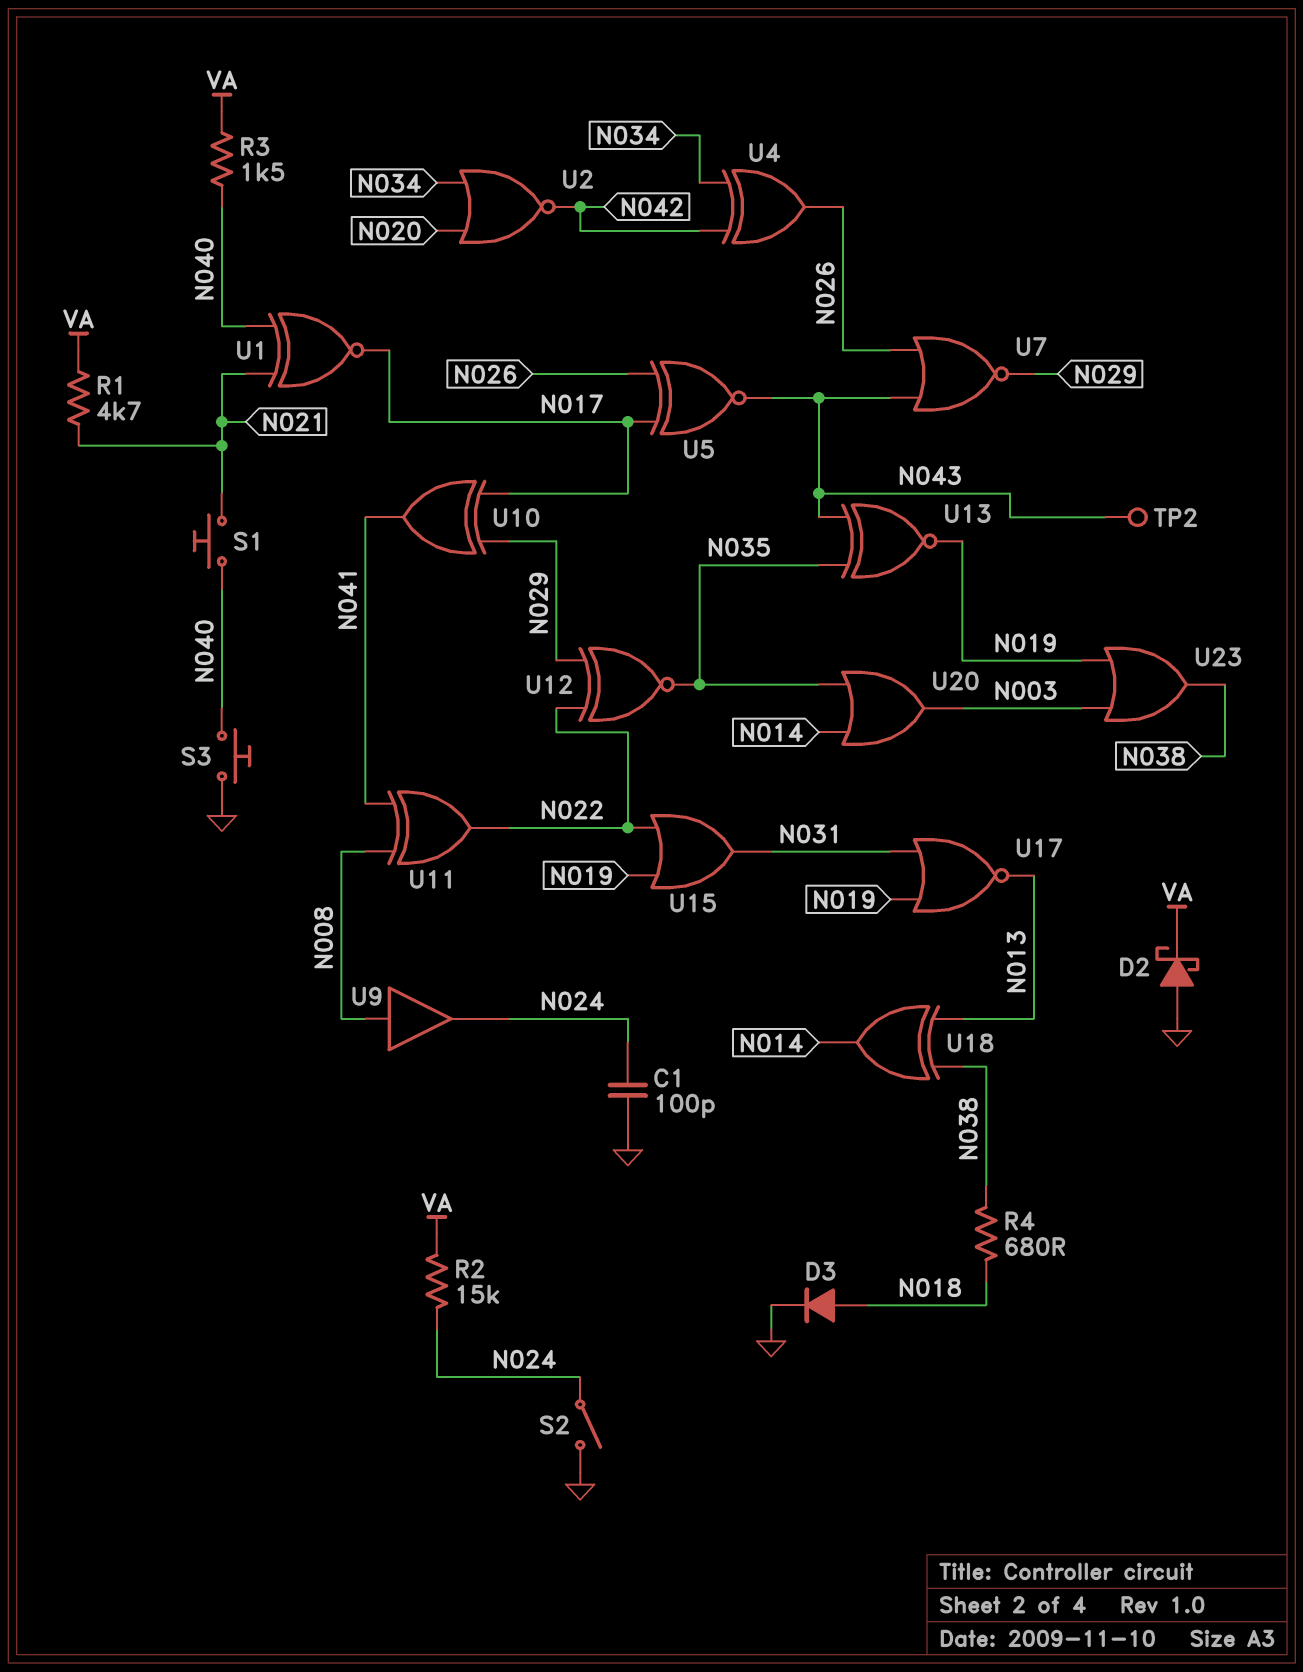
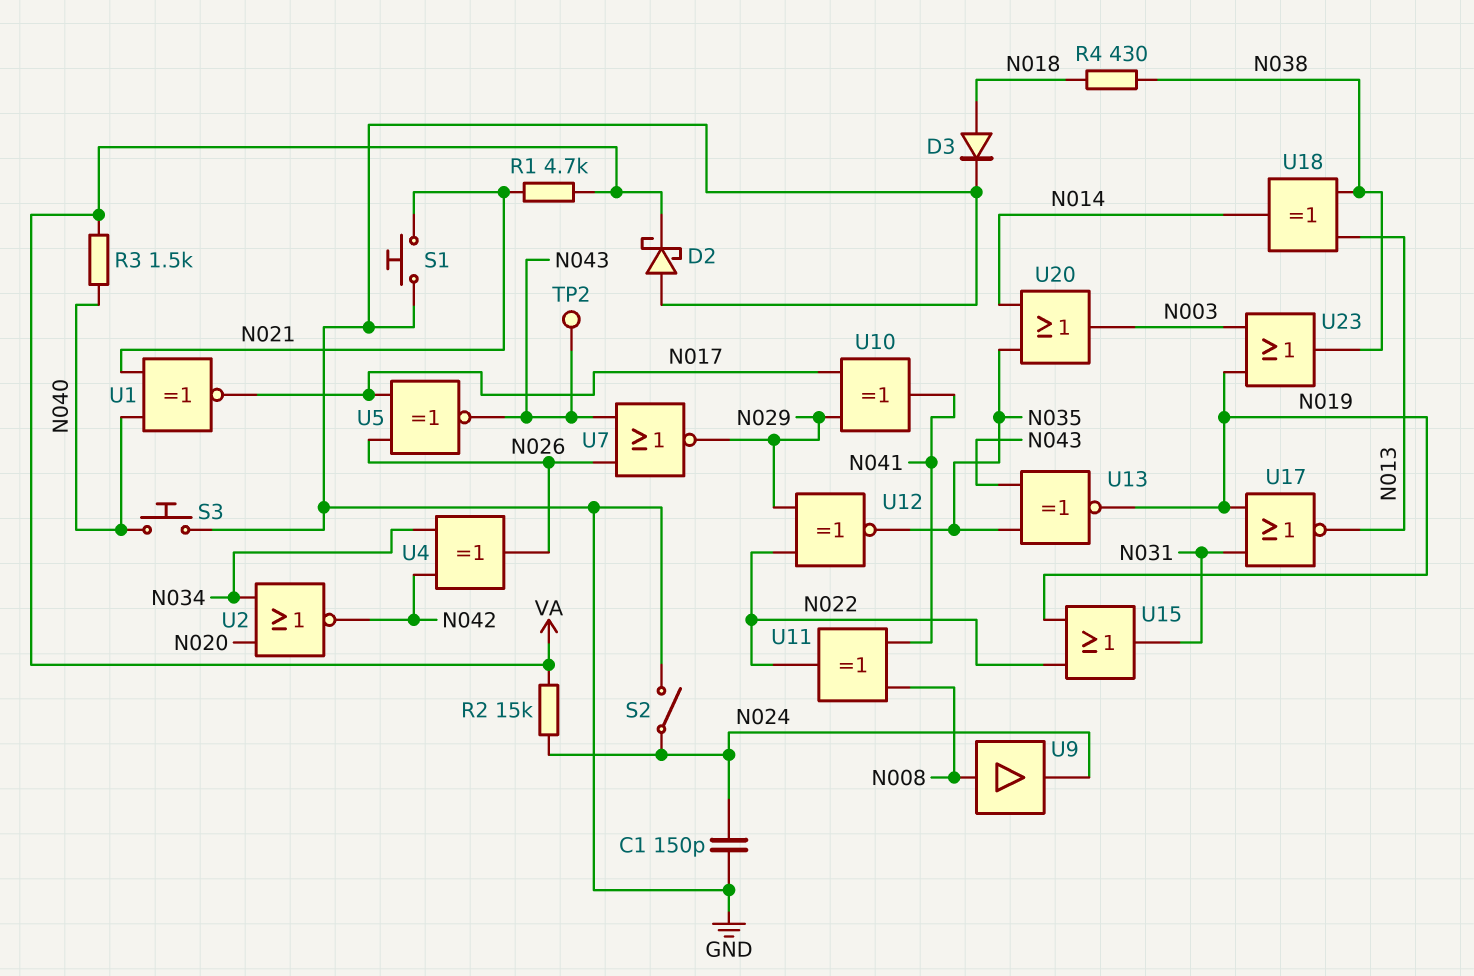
C1: 100pF (GND, N024) -> 150pF (GND, N024)
R4: 680 (N018, N038) -> 430 (N018, N038)
S1: button (N021, N040) -> button (GND, N021)

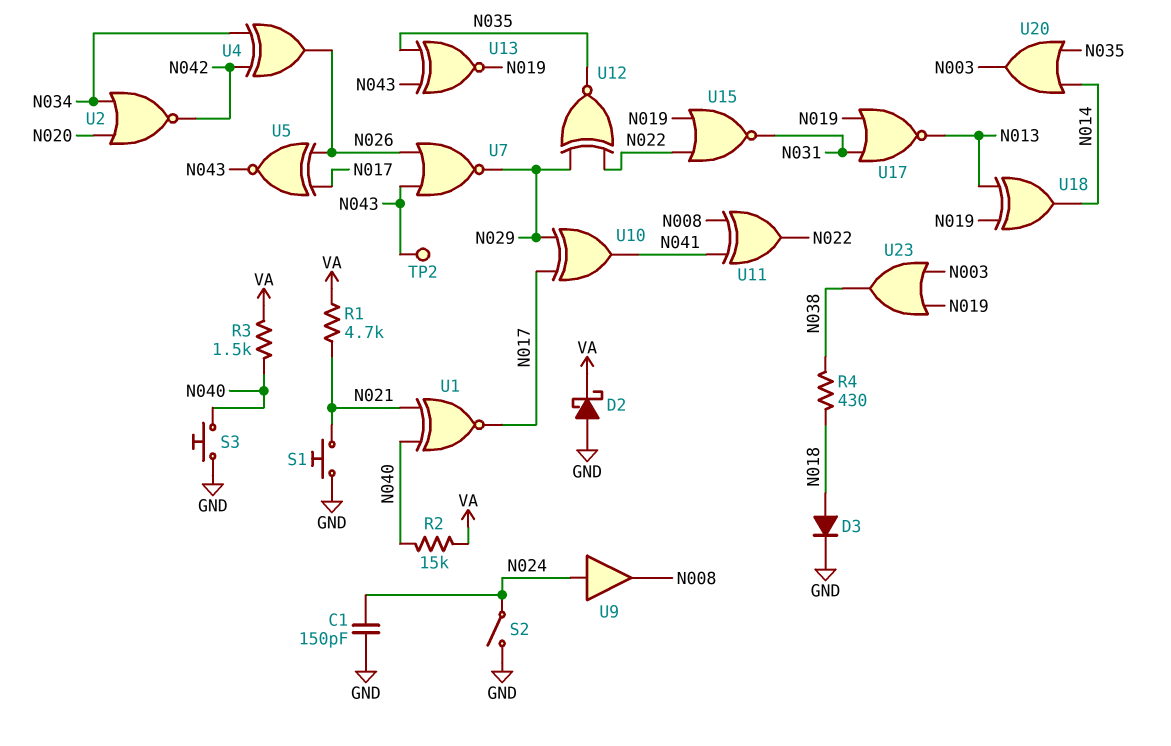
R2: 15k (N024, VA) -> 15k (N040, VA)
U9: buffer (in N008, out N024) -> buffer (in N024, out N008)
U15: OR (in N019, in N022, out N031) -> NOR (in N019, in N022, out N031)
U18: XOR (in N013, in N038, out N014) -> XOR (in N013, in N019, out N014)

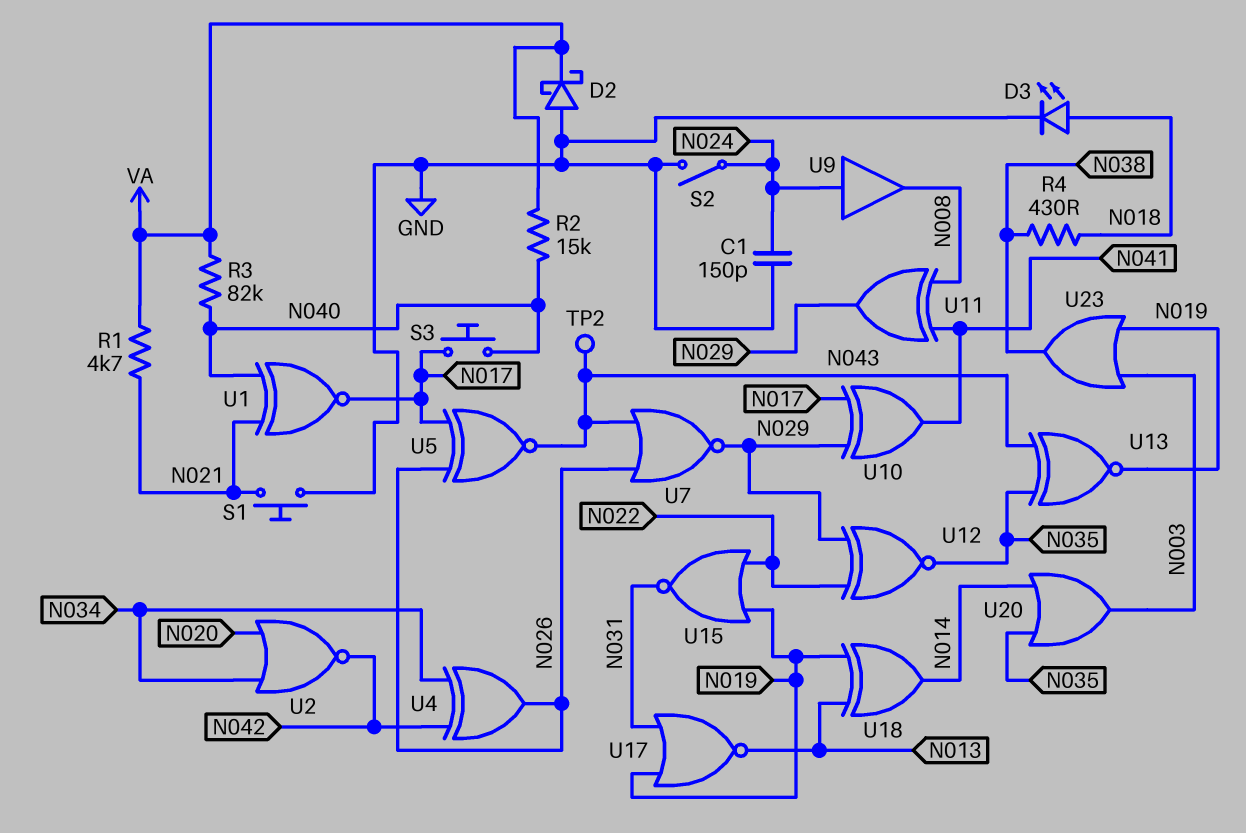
D3: diode (A N018, K GND) -> LED (A N018, K GND)
R3: 1.5k (N040, VA) -> 82k (N040, VA)
S3: button (GND, N040) -> button (N017, N040)
U11: XOR (in N008, in N041, out N022) -> XOR (in N008, in N041, out N029)

